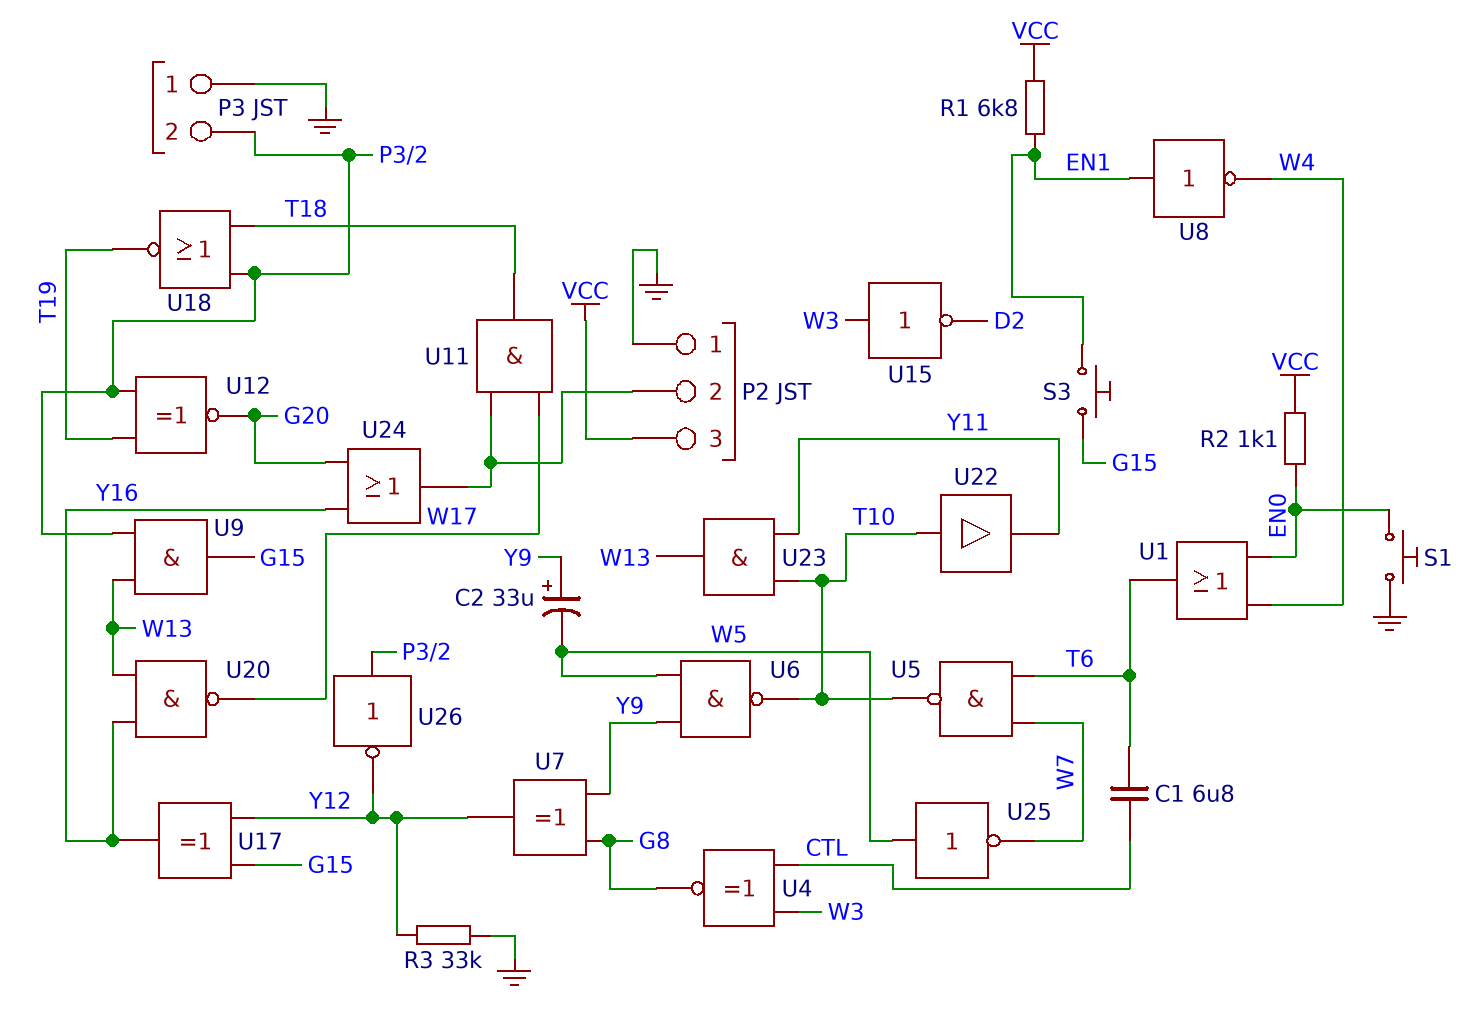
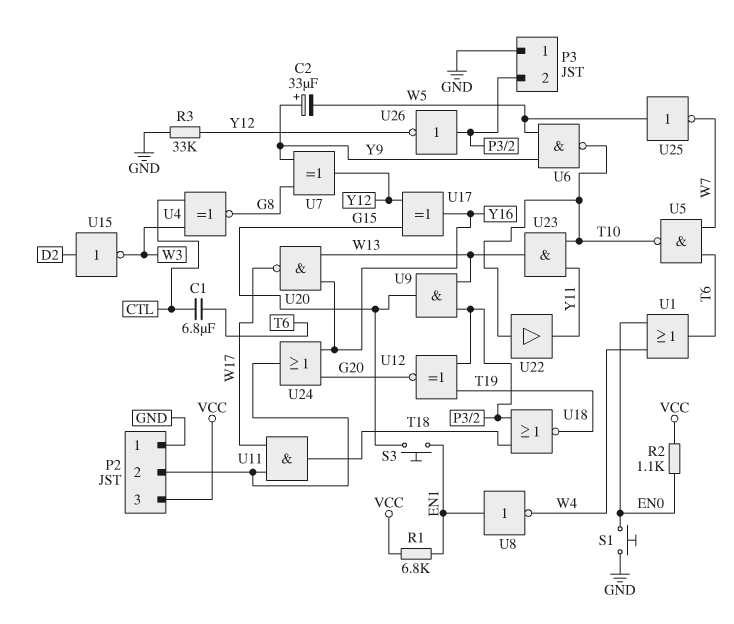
U15: NOT (in W3, out D2) -> NOT (in D2, out W3)

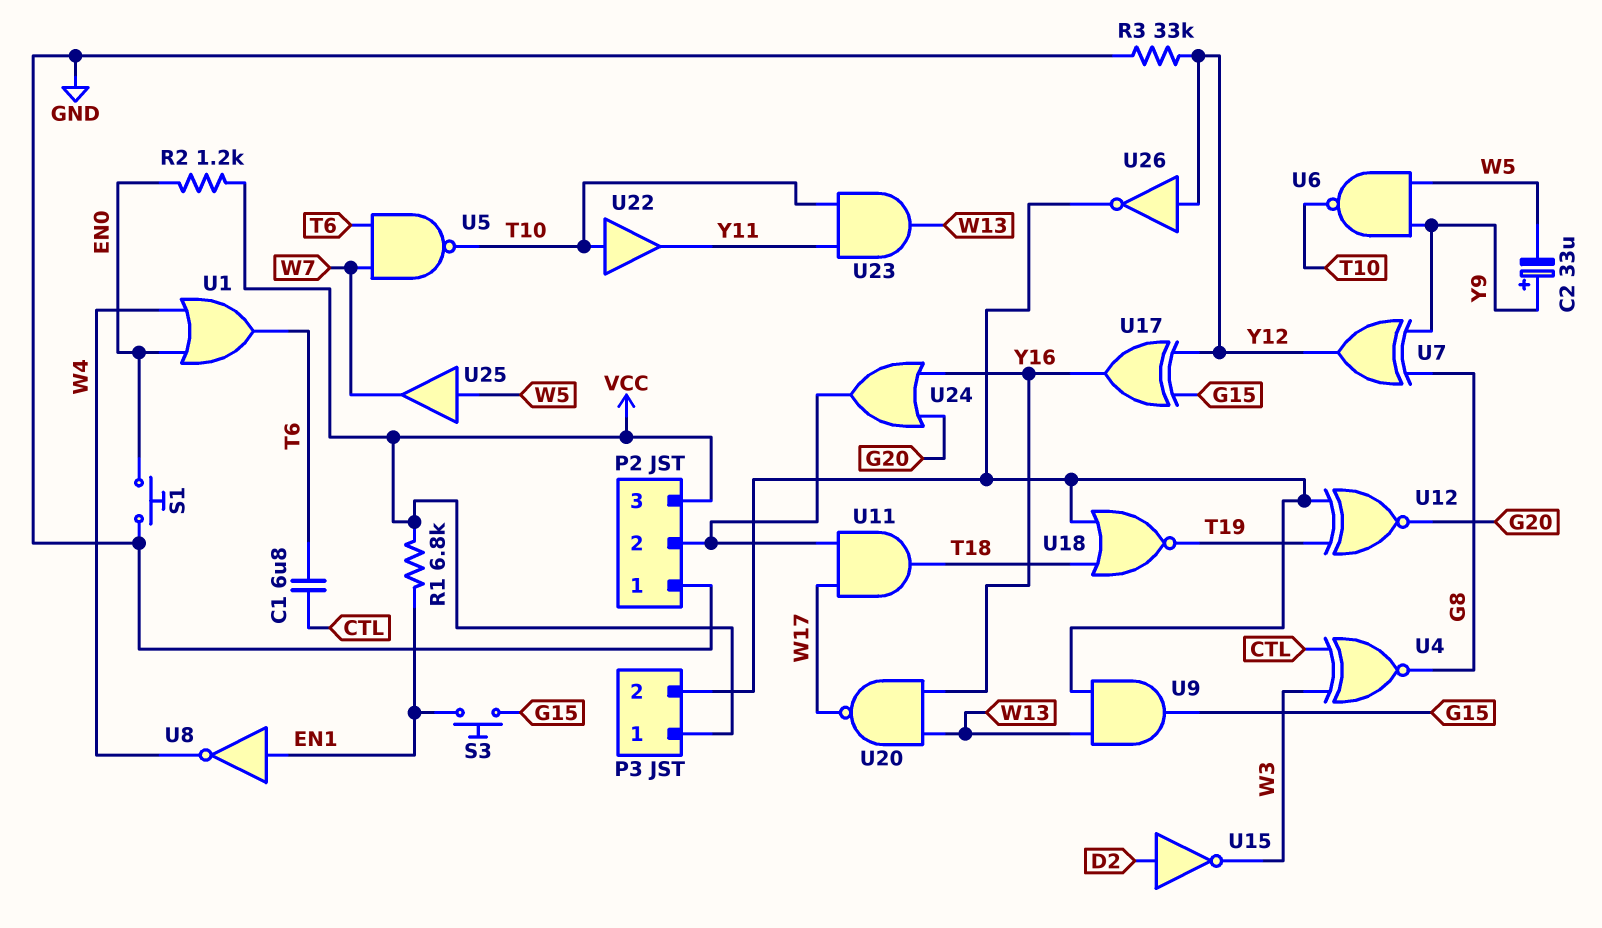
P3 pin 1: GND -> VCC
R2: 1.1k (EN0, VCC) -> 1.2k (EN0, VCC)
U25: NOT (in W5, out W7) -> buffer (in W5, out W7)
U26: NOT (in P3/2, out Y12) -> NOT (in Y12, out P3/2)

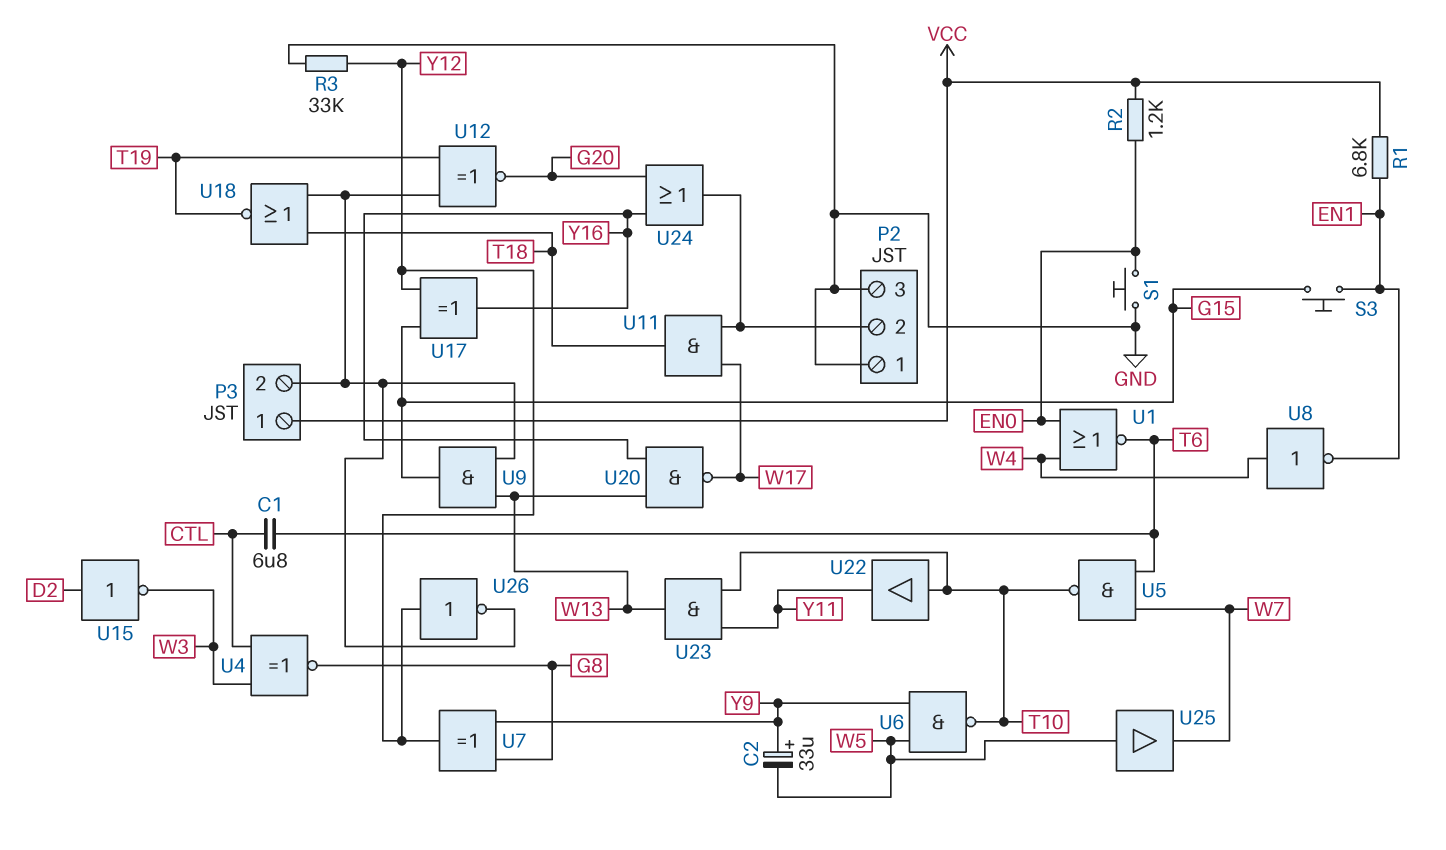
P2 pin 3: VCC -> GND
U1: OR (in EN0, in W4, out T6) -> NOR (in EN0, in W4, out T6)
U8: NOT (in EN1, out W4) -> NOT (in W4, out EN1)

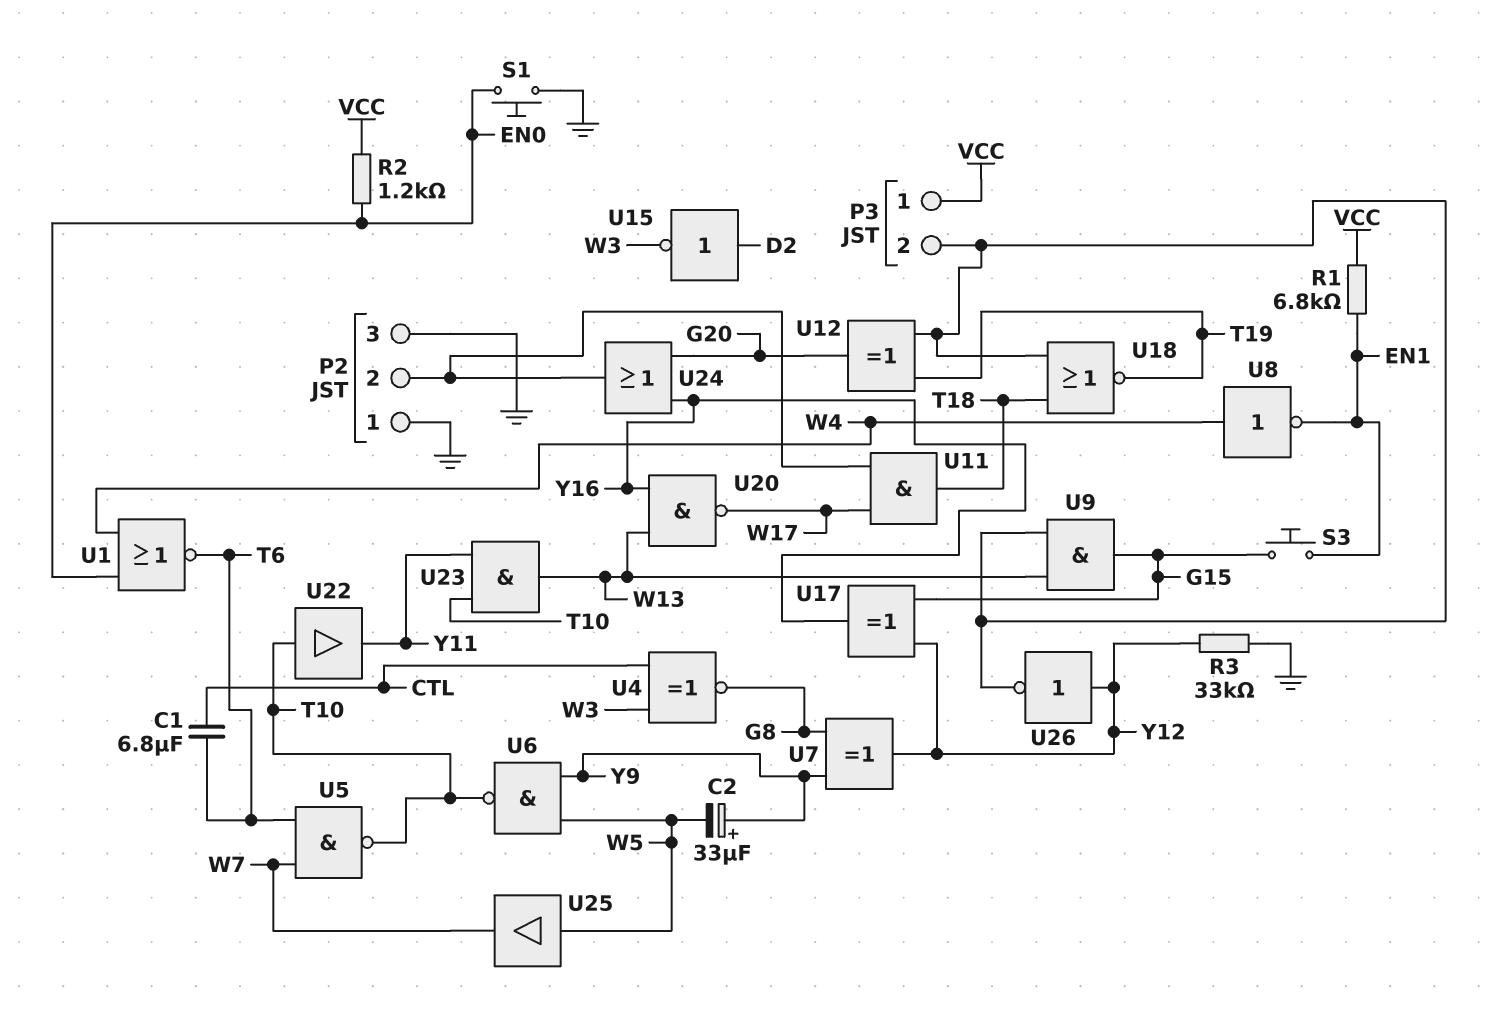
U12: XNOR (in P3/2, in T19, out G20) -> XOR (in P3/2, in T19, out G20)

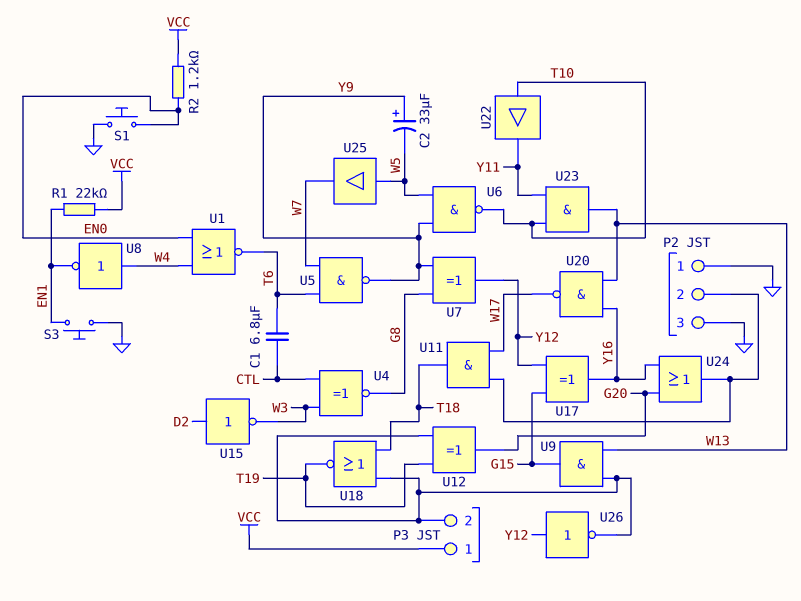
R1: 6.8k (EN1, VCC) -> 22k (EN1, VCC)
R3: 33k (GND, Y12) -> none
S3: button (EN1, G15) -> button (EN1, GND)
U5: NAND (in T6, in W7, out T10) -> NAND (in T6, in W7, out Y9)

